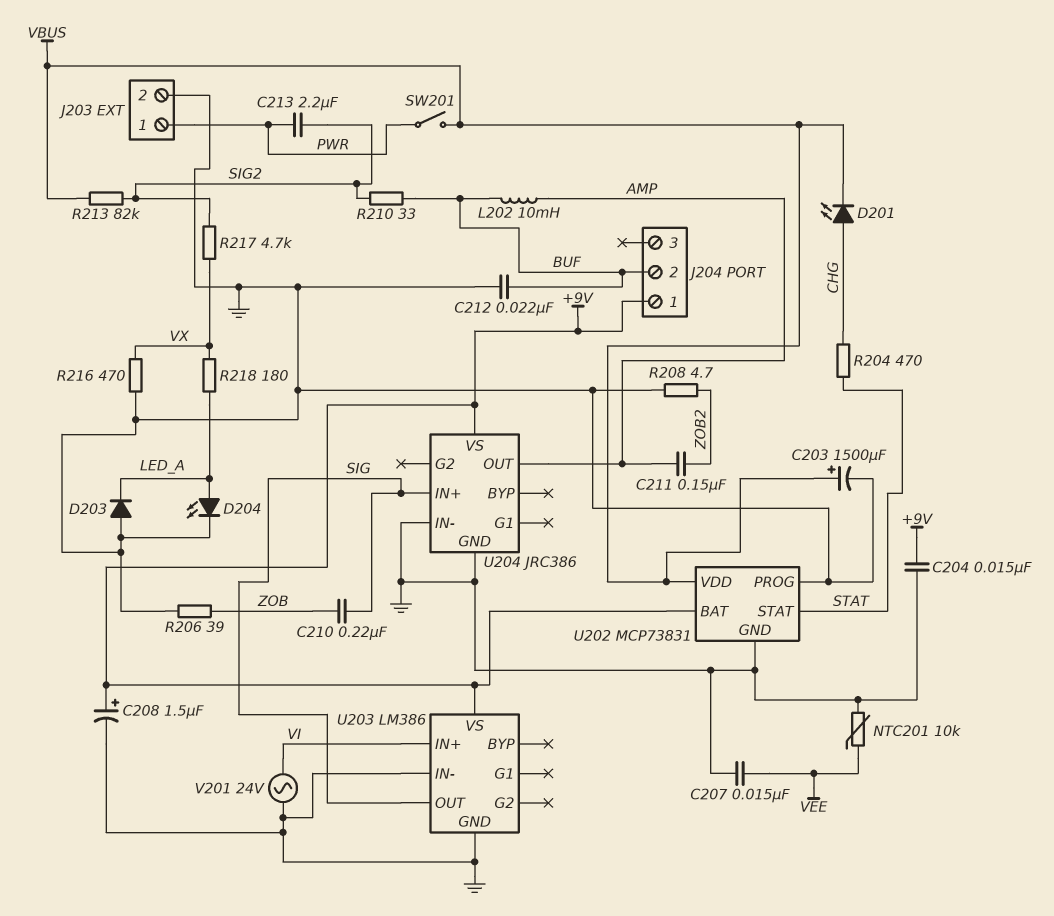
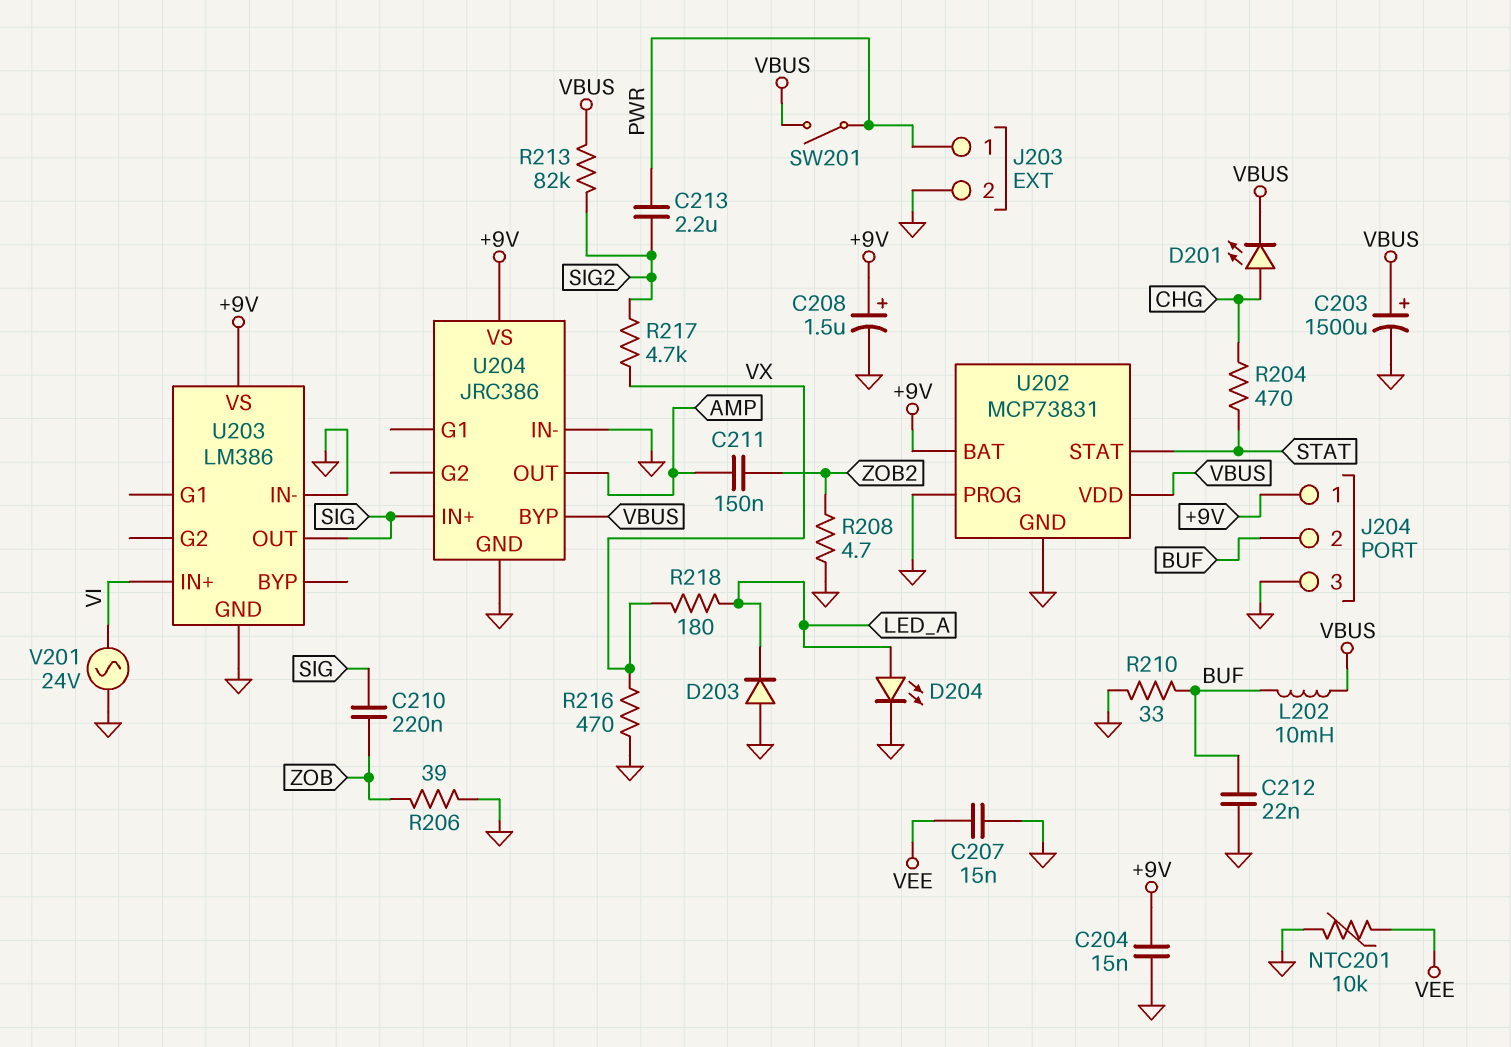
J204 pin 3: none -> GND
L202: 10mH (AMP, BUF) -> 10mH (BUF, VBUS)
R210: 33 (BUF, SIG2) -> 33 (BUF, GND)
U204 pin BYP: none -> VBUS

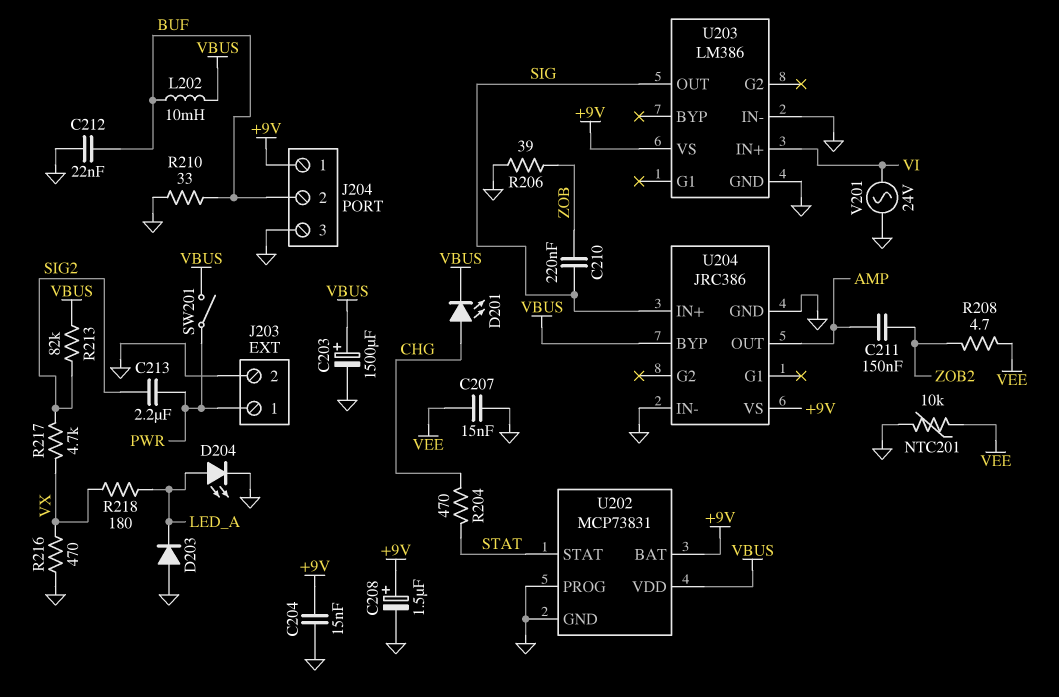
R208: 4.7 (GND, ZOB2) -> 4.7 (VEE, ZOB2)

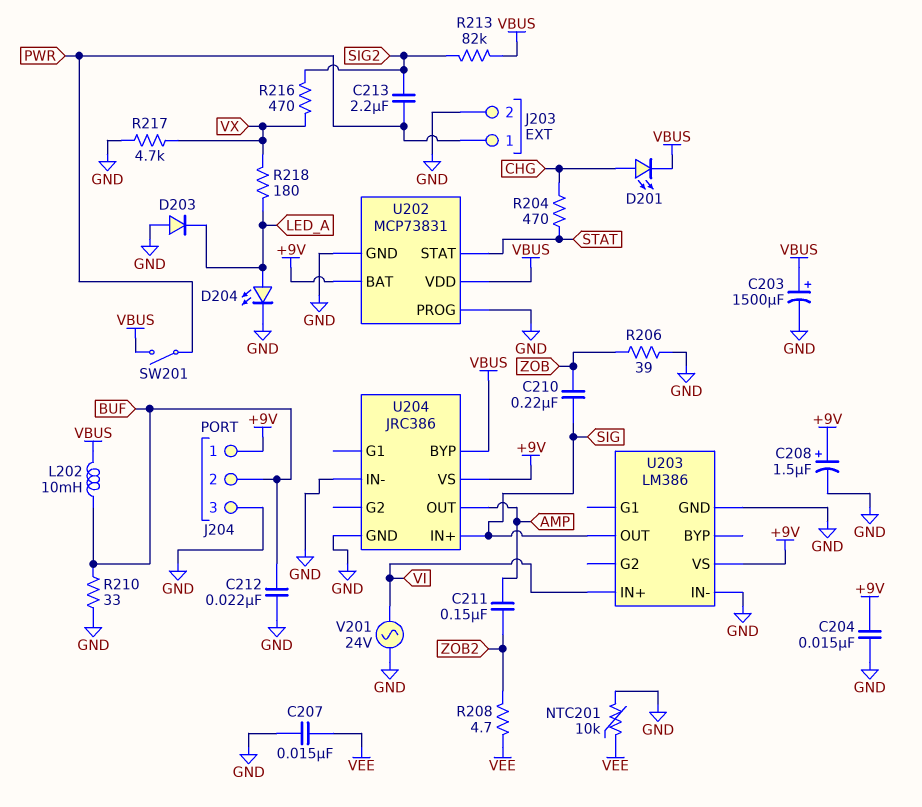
R216: 470 (GND, VX) -> 470 (SIG2, VX)
R217: 4.7k (SIG2, VX) -> 4.7k (GND, VX)

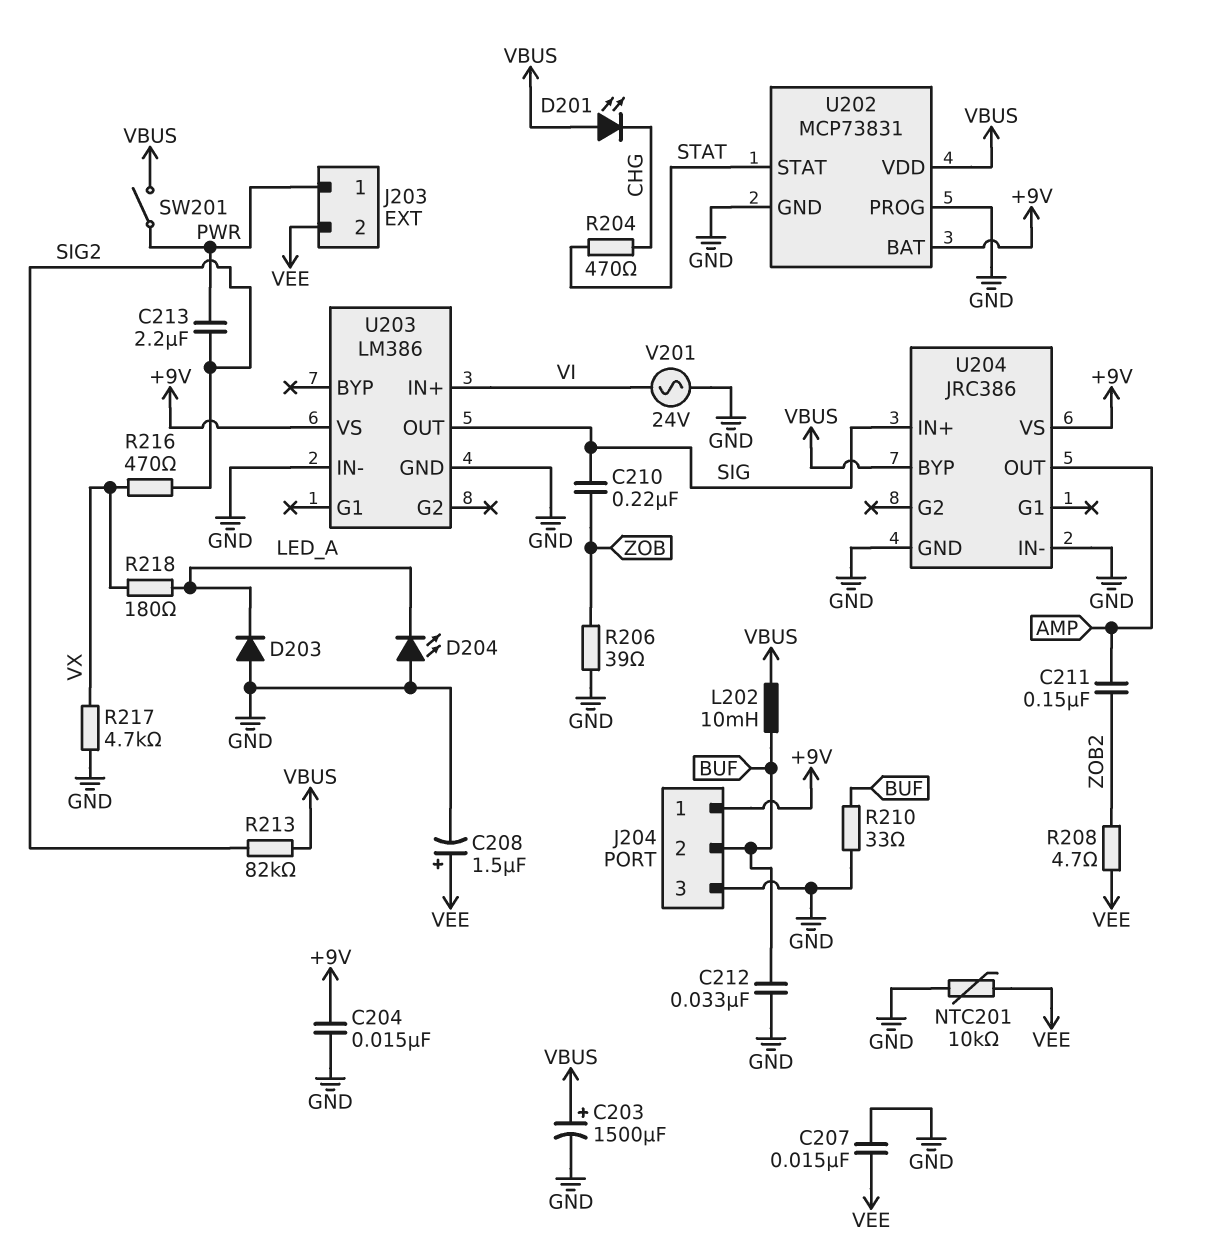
C208: 1.5uF (plus +9V, minus GND) -> 1.5uF (plus VEE, minus GND)
C212: 22nF (BUF, GND) -> 33nF (BUF, GND)
D201: LED (A CHG, K VBUS) -> LED (A VBUS, K CHG)
D204: LED (A LED_A, K GND) -> LED (A GND, K LED_A)
J203 pin 2: GND -> VEE

